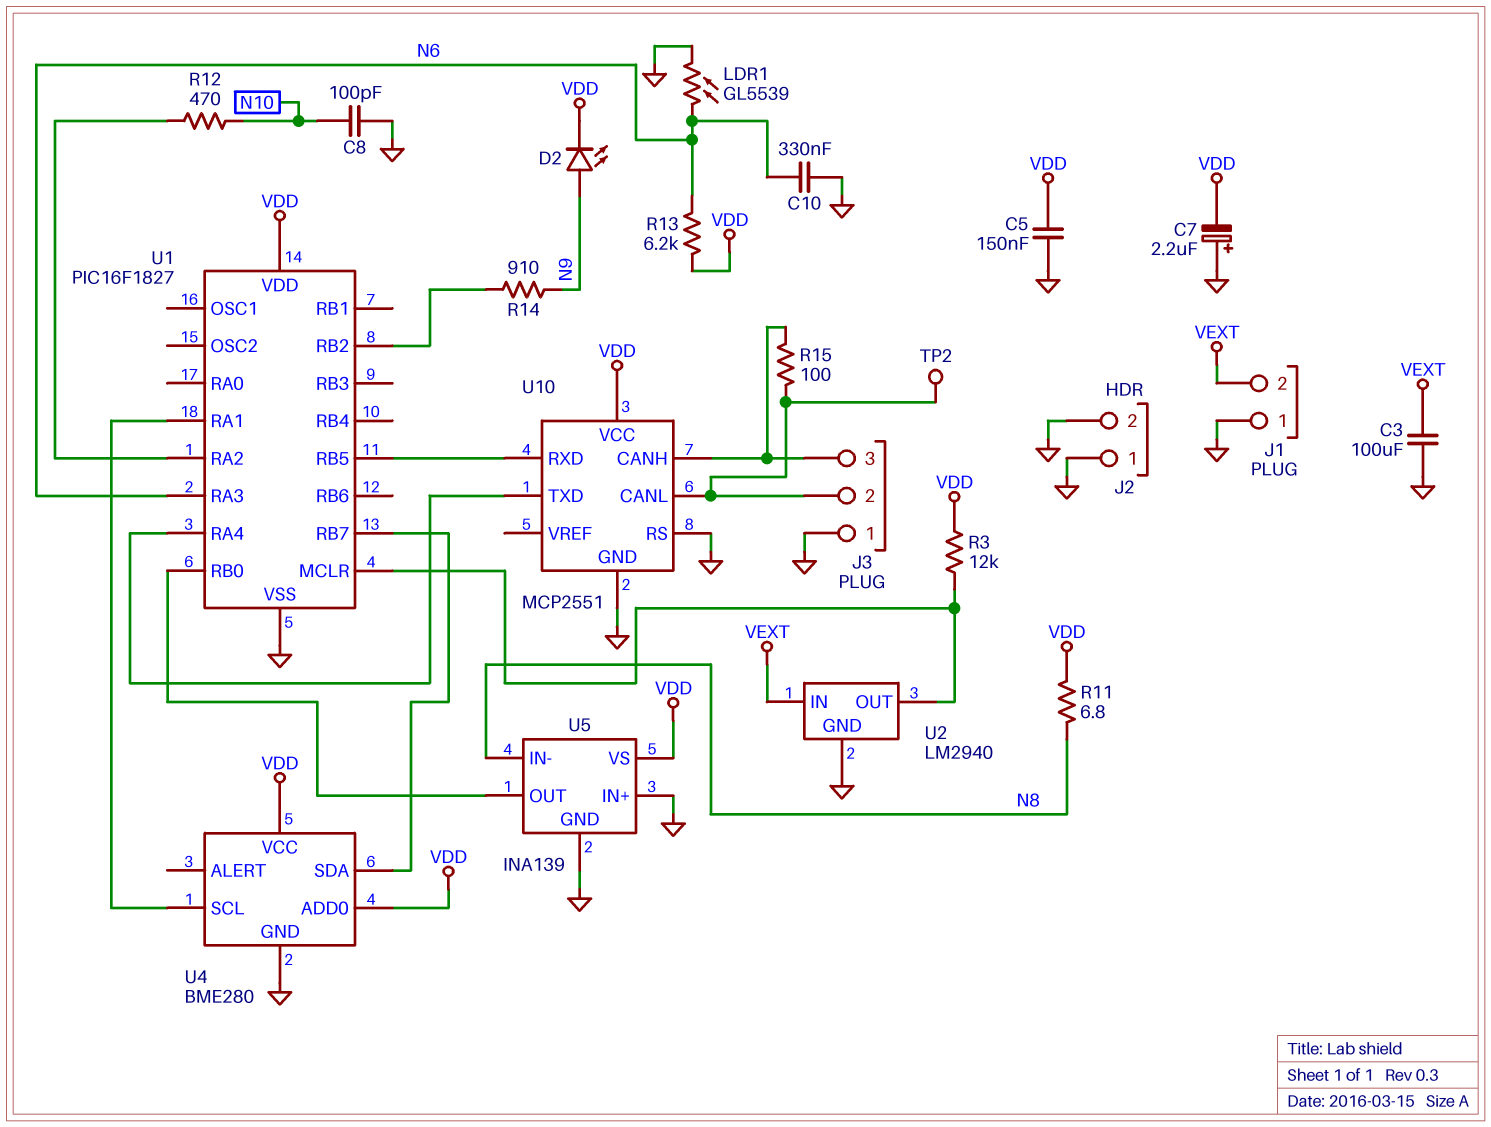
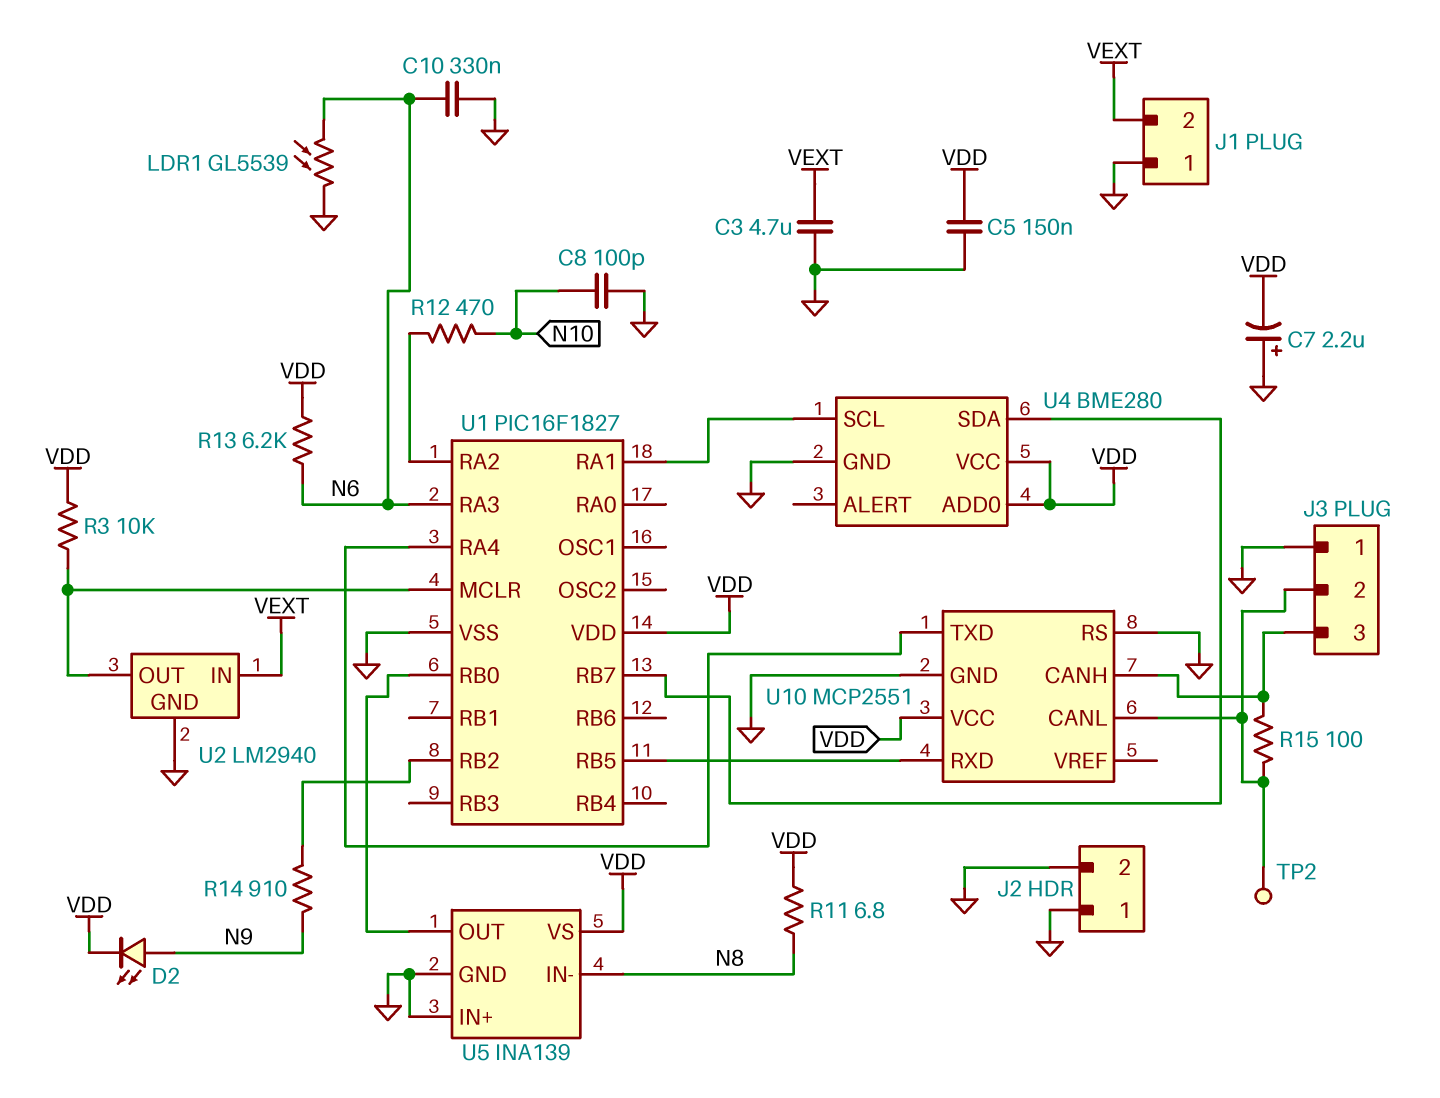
C3: 100uF (GND, VEXT) -> 4.7uF (GND, VEXT)
R3: 12k (U1/MCLR, VDD) -> 10k (U1/MCLR, VDD)

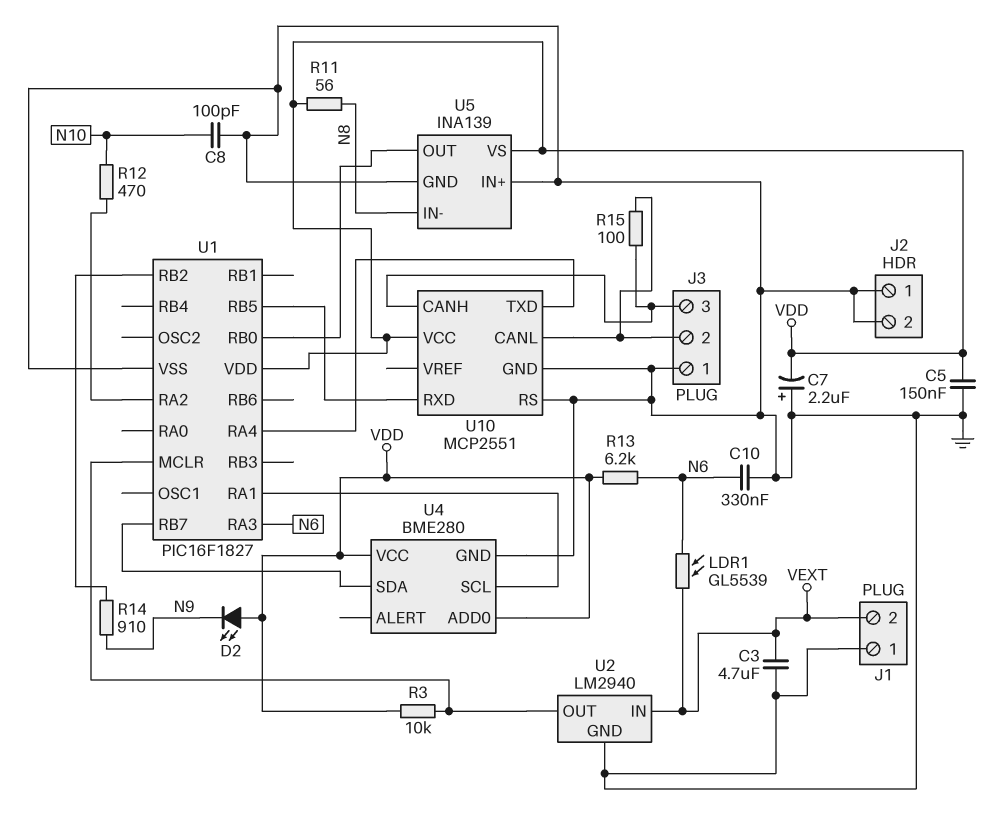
D2: LED (A N9, K VDD) -> LED (A VDD, K N9)
LDR1: GL5539 (GND, N6) -> GL5539 (N6, VEXT)
R11: 6.8 (N8, VDD) -> 56 (N8, VDD)
TP2: test point (J3/2) -> none

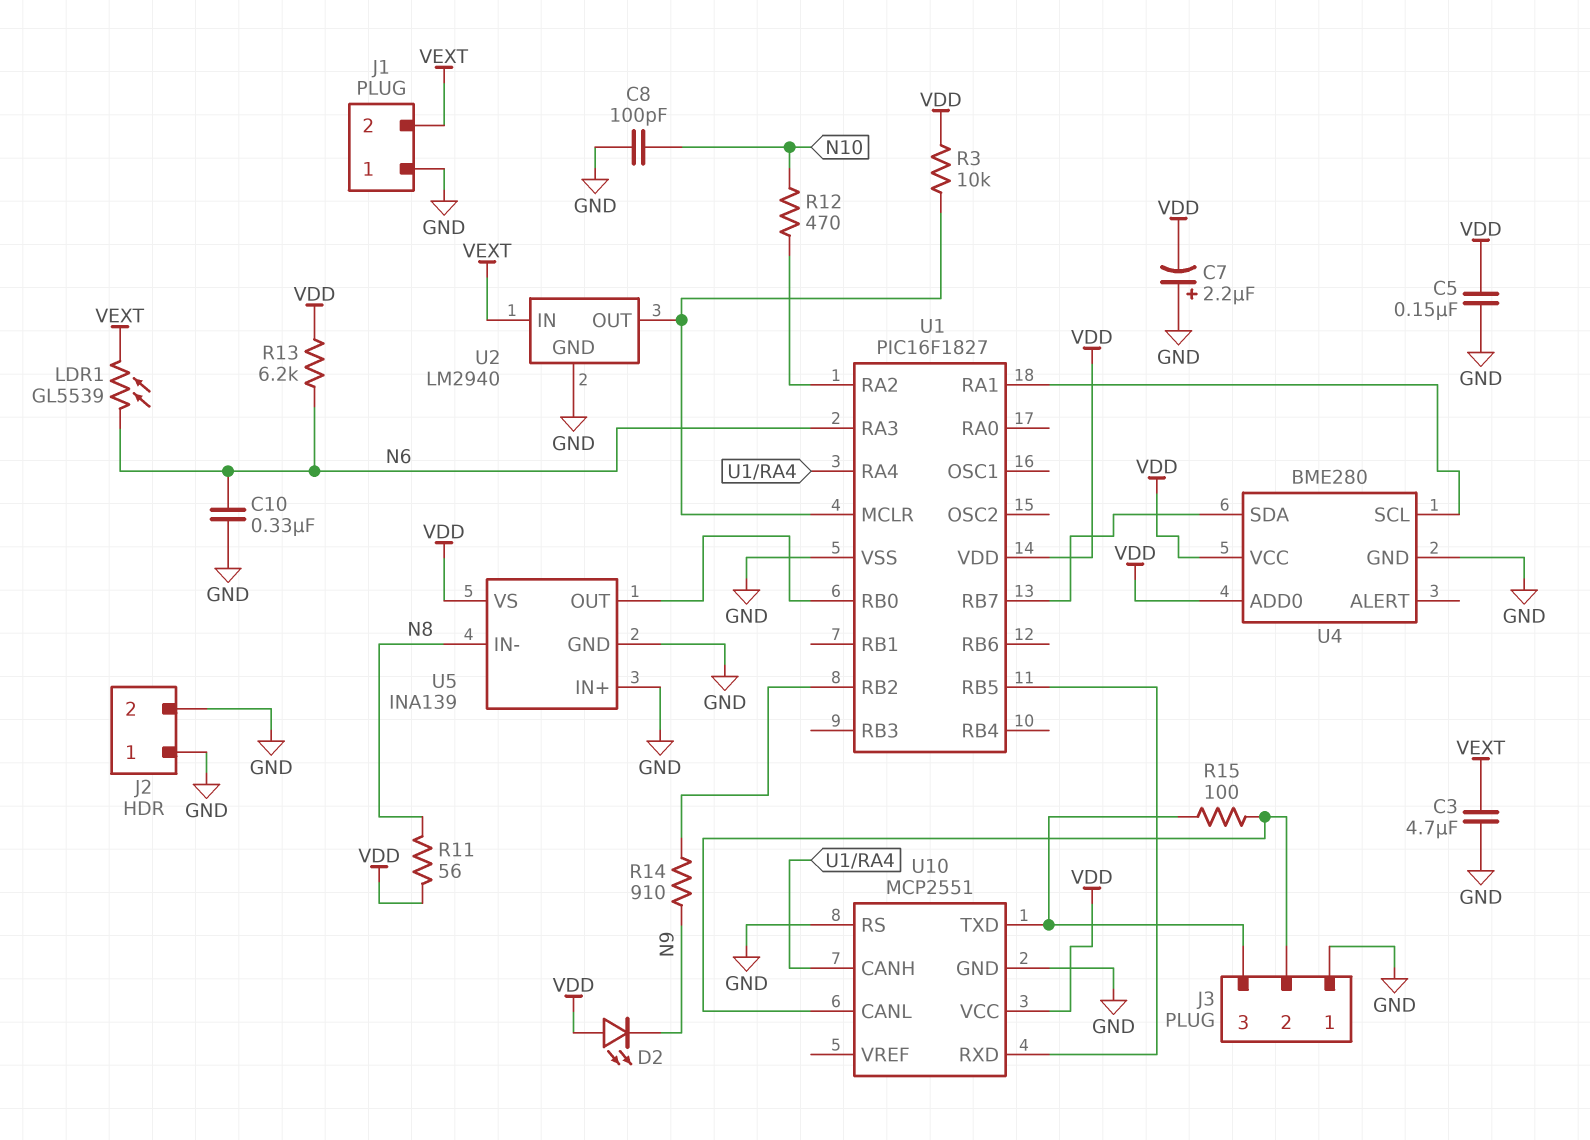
U10 pin CANH: J3/3 -> U1/RA4
U10 pin TXD: U1/RA4 -> J3/3

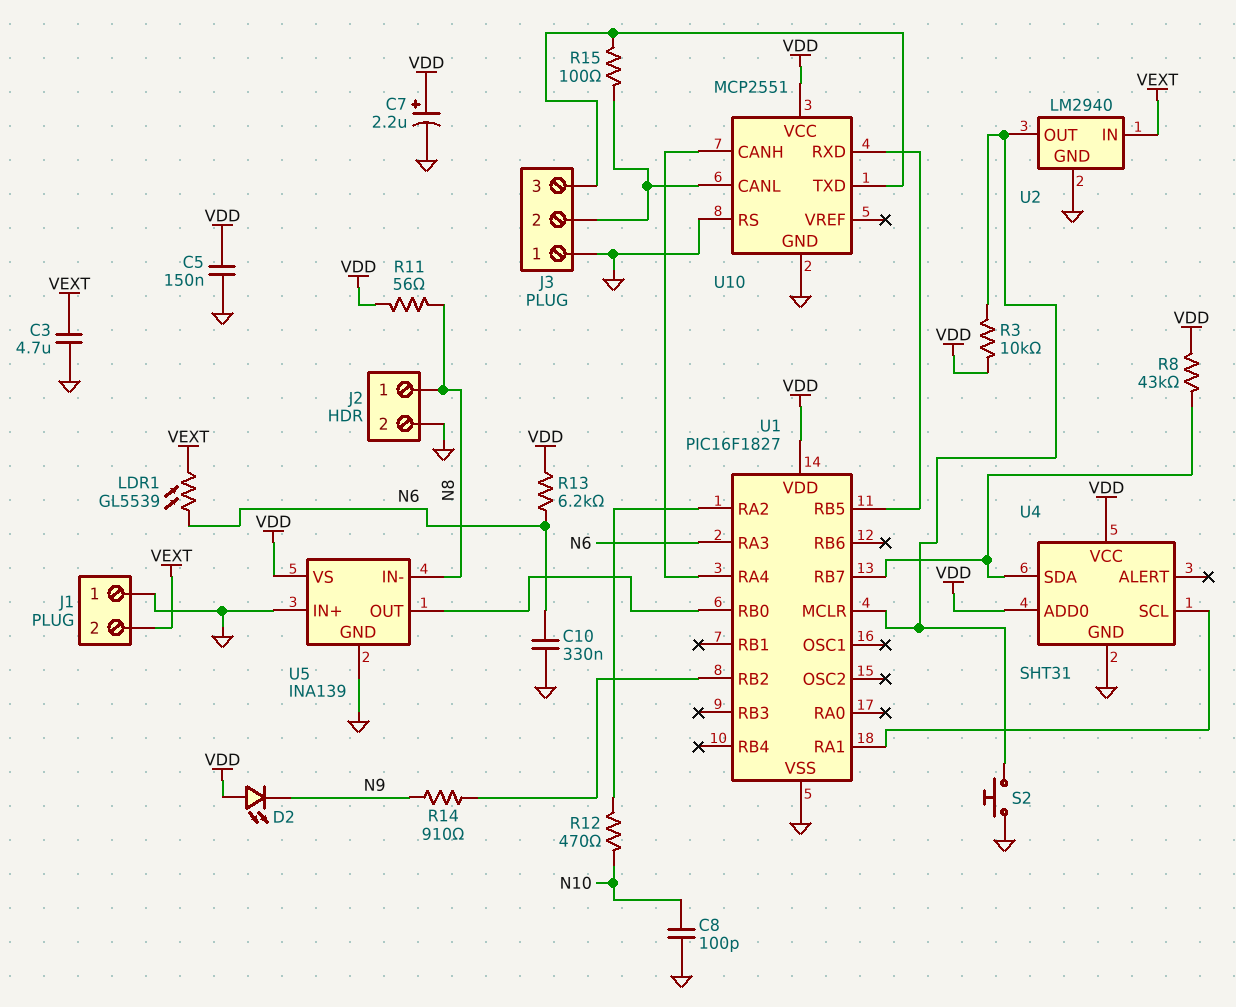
C7: 2.2uF (plus GND, minus VDD) -> 2.2uF (plus VDD, minus GND)
J2 pin 1: GND -> N8
R8: none -> 43k (U1/RB7, VDD)
S2: none -> button (GND, U1/MCLR)
U4: BME280 -> SHT31

